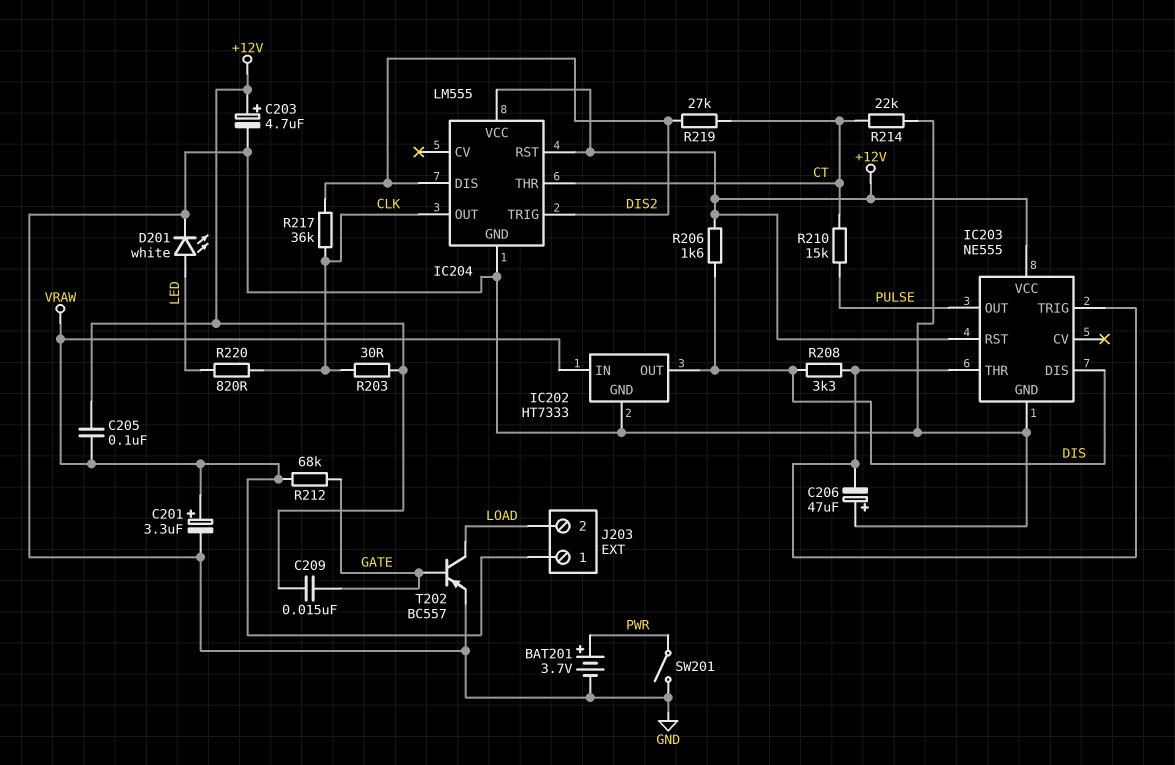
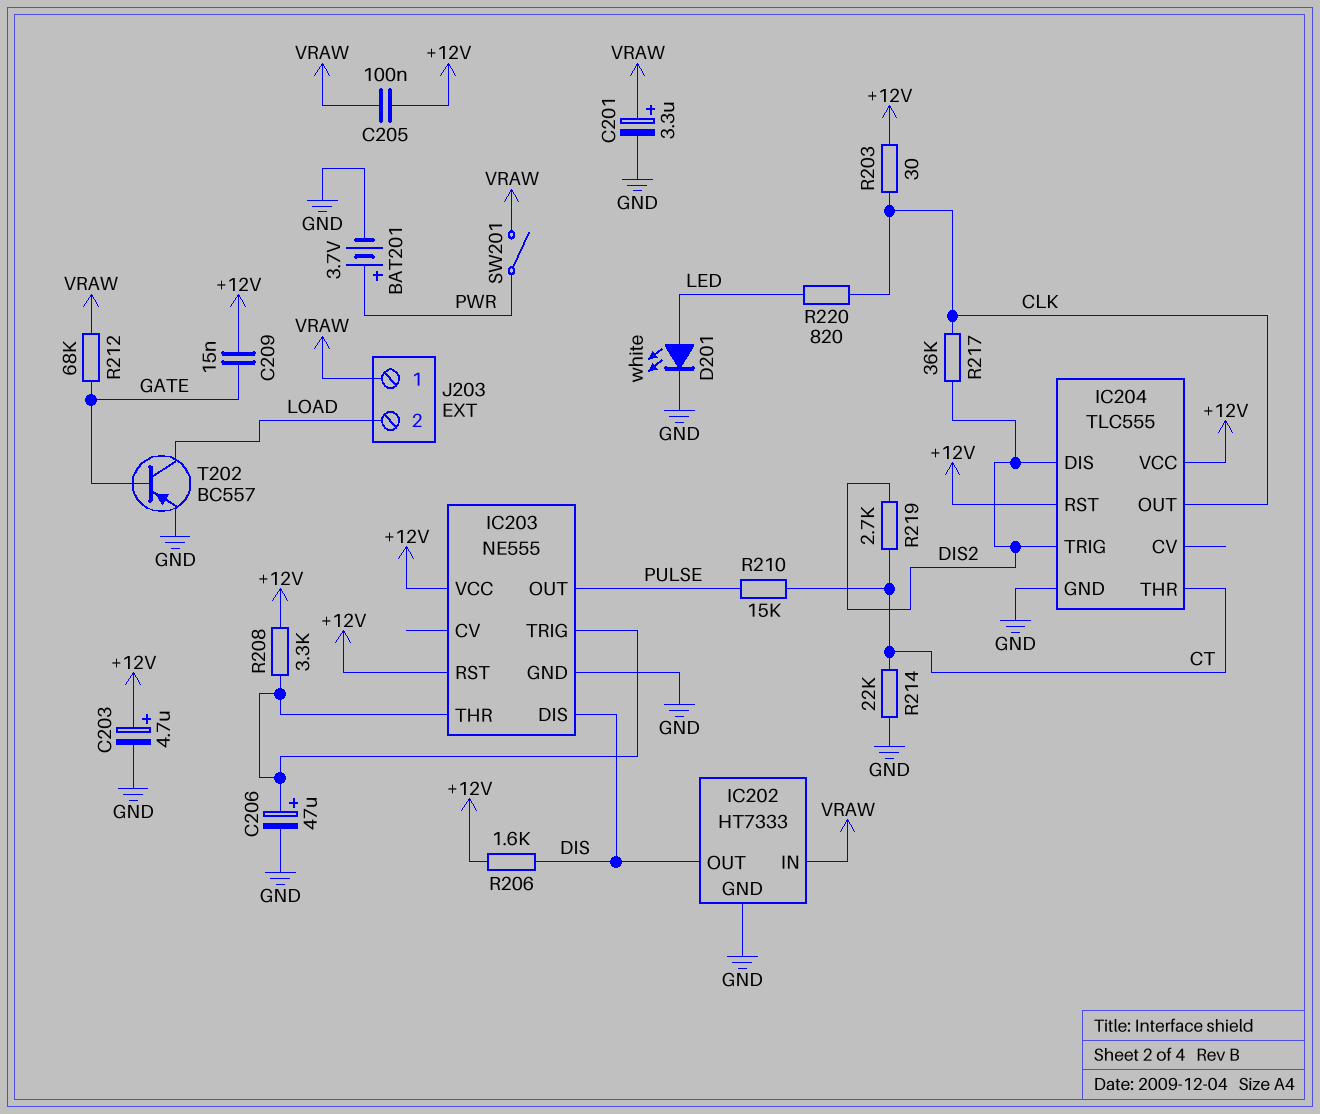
C206: 47uF (plus GND, minus IC203/THR) -> 47uF (plus IC203/THR, minus GND)
IC204: LM555 -> TLC555
R208: 3.3k (DIS, IC203/THR) -> 3.3k (+12V, IC203/THR)
R219: 27k (CT, DIS2) -> 2.7k (CT, DIS2)
SW201: switch (GND, PWR) -> switch (PWR, VRAW)

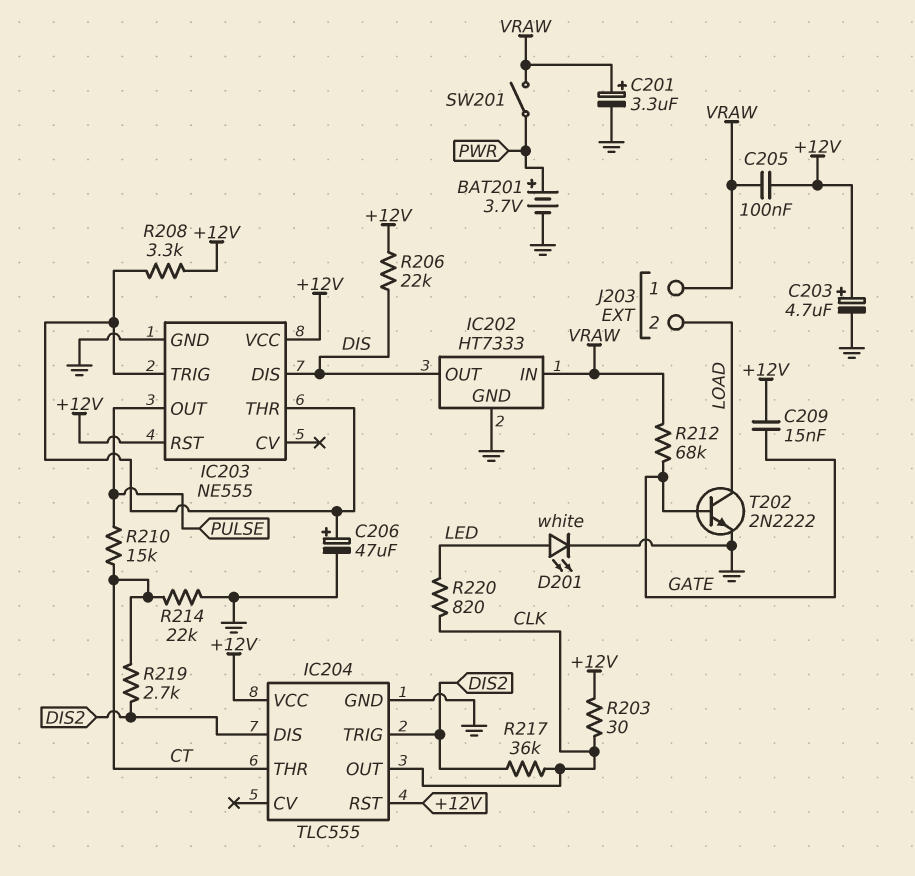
R206: 1.6k (+12V, DIS) -> 22k (+12V, DIS)
T202: PNP BC557 (B GATE, C LOAD, E GND) -> NPN 2N2222 (B GATE, C LOAD, E GND)

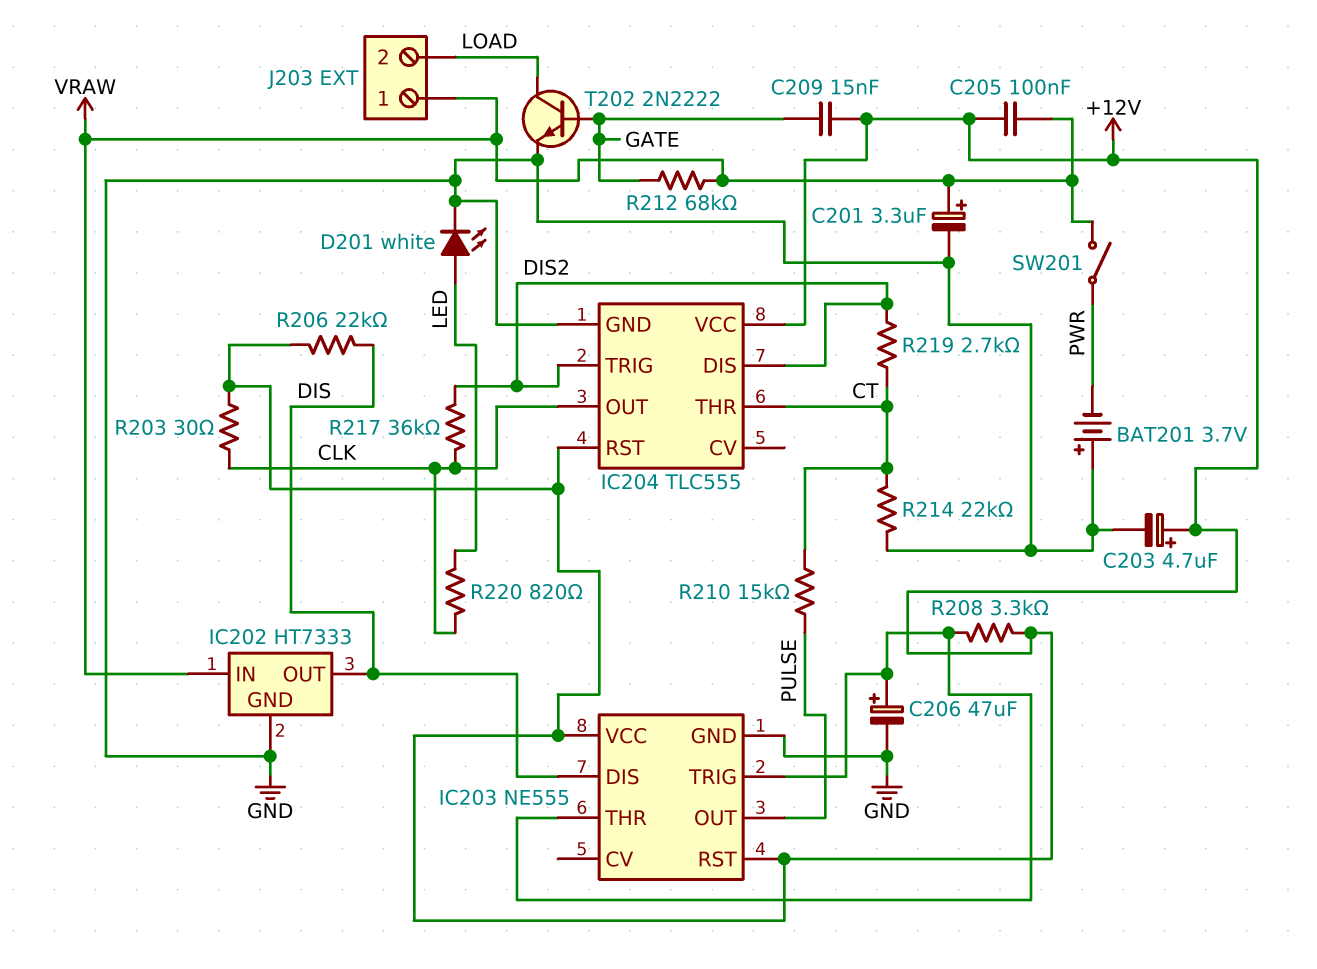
BAT201: 3.7V (plus PWR, minus GND) -> 3.7V (plus GND, minus PWR)

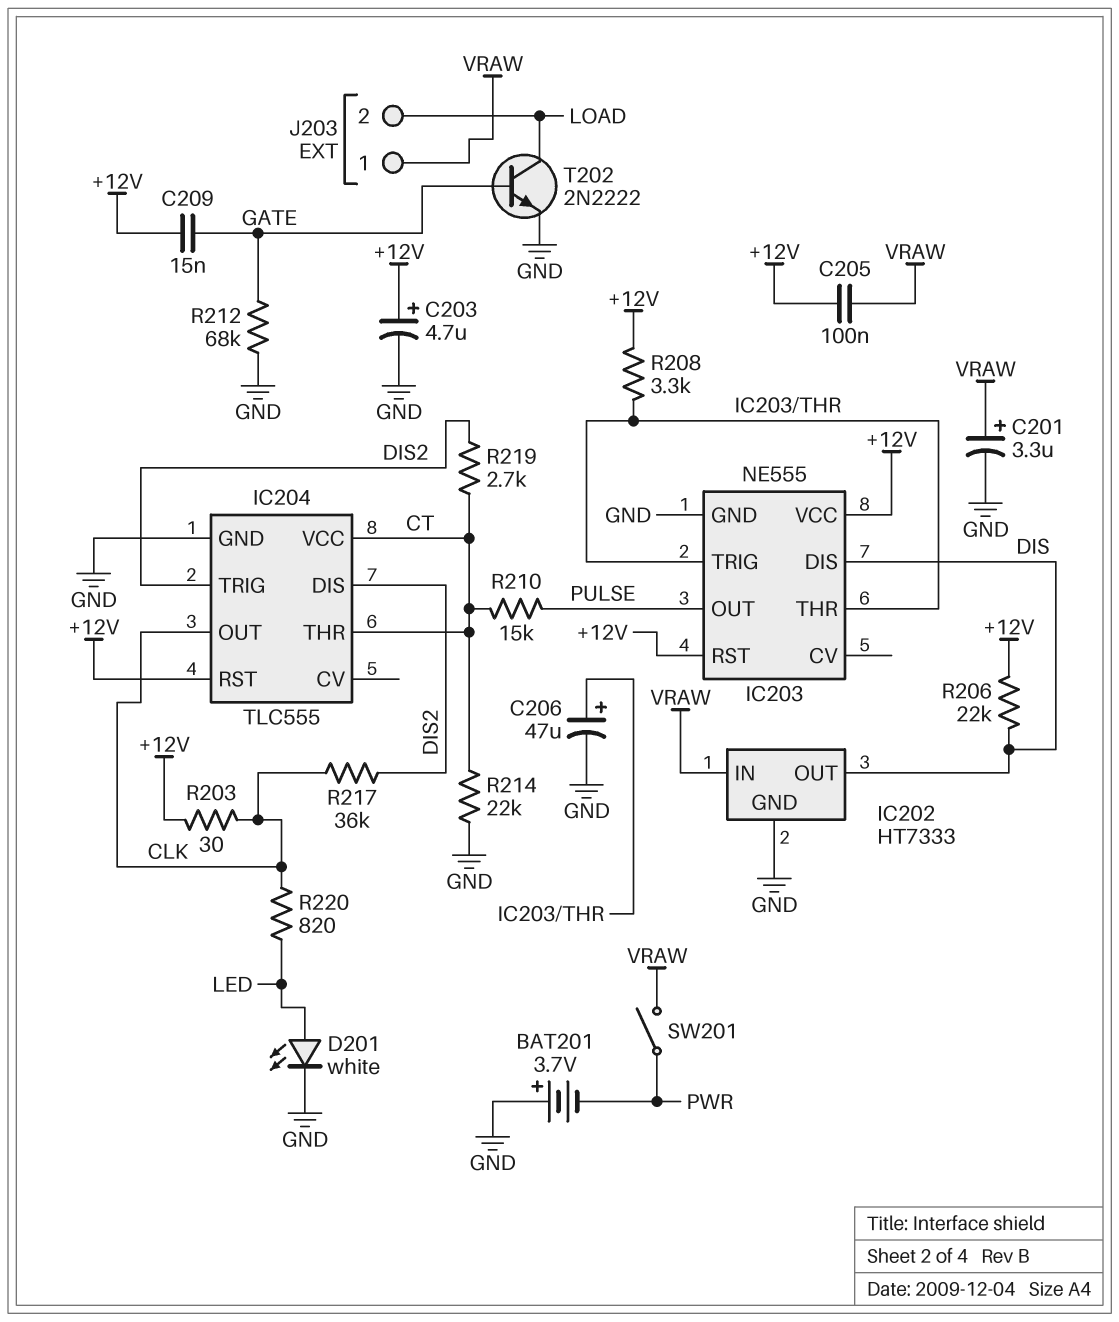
IC204 pin VCC: +12V -> CT
R212: 68k (GATE, VRAW) -> 68k (GATE, GND)

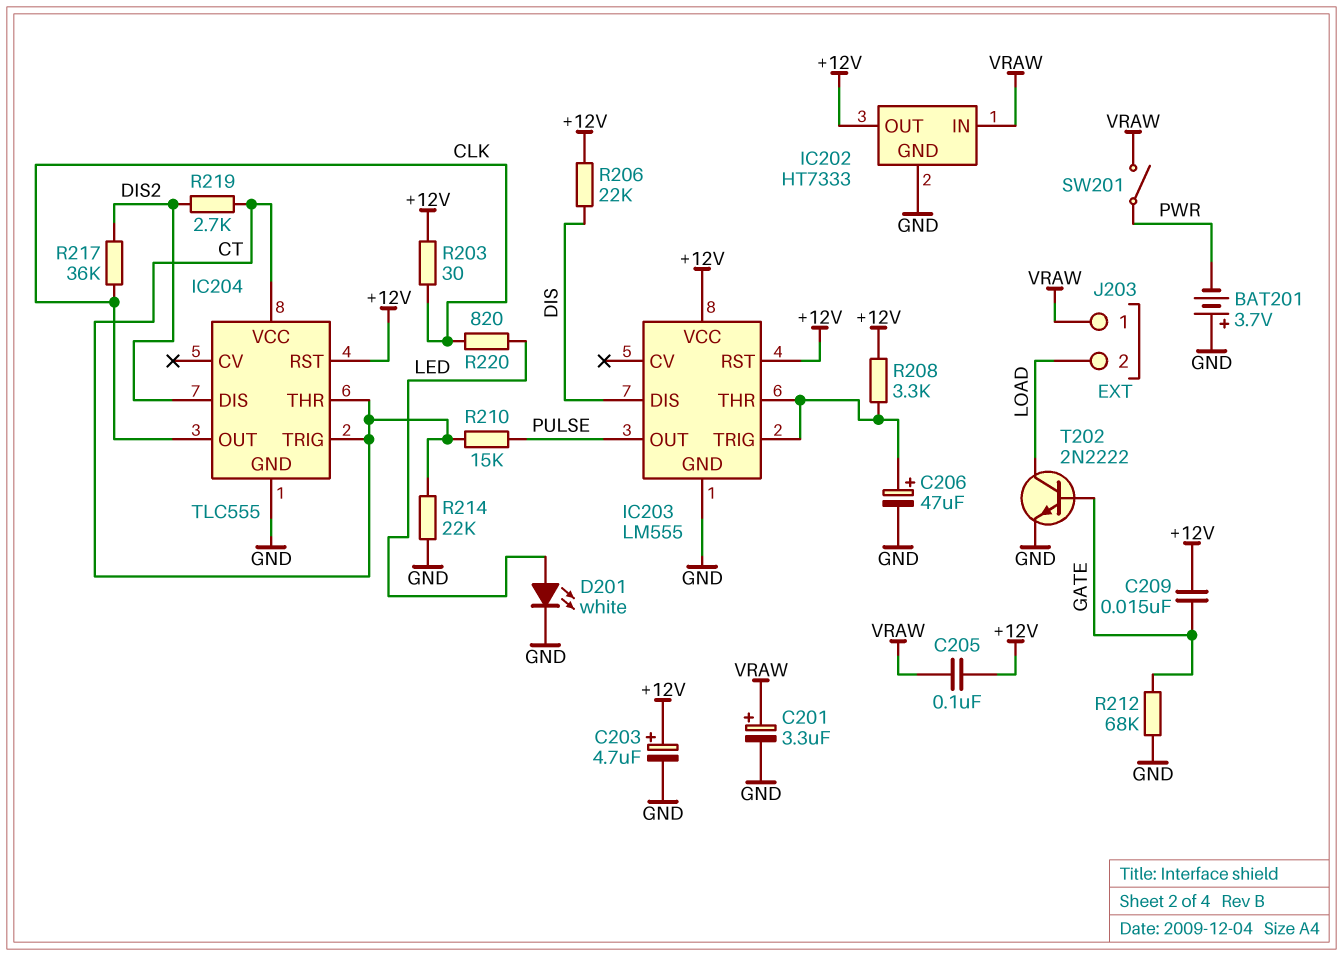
IC202 pin OUT: DIS -> +12V
IC203: NE555 -> LM555
IC204 pin TRIG: DIS2 -> CT

